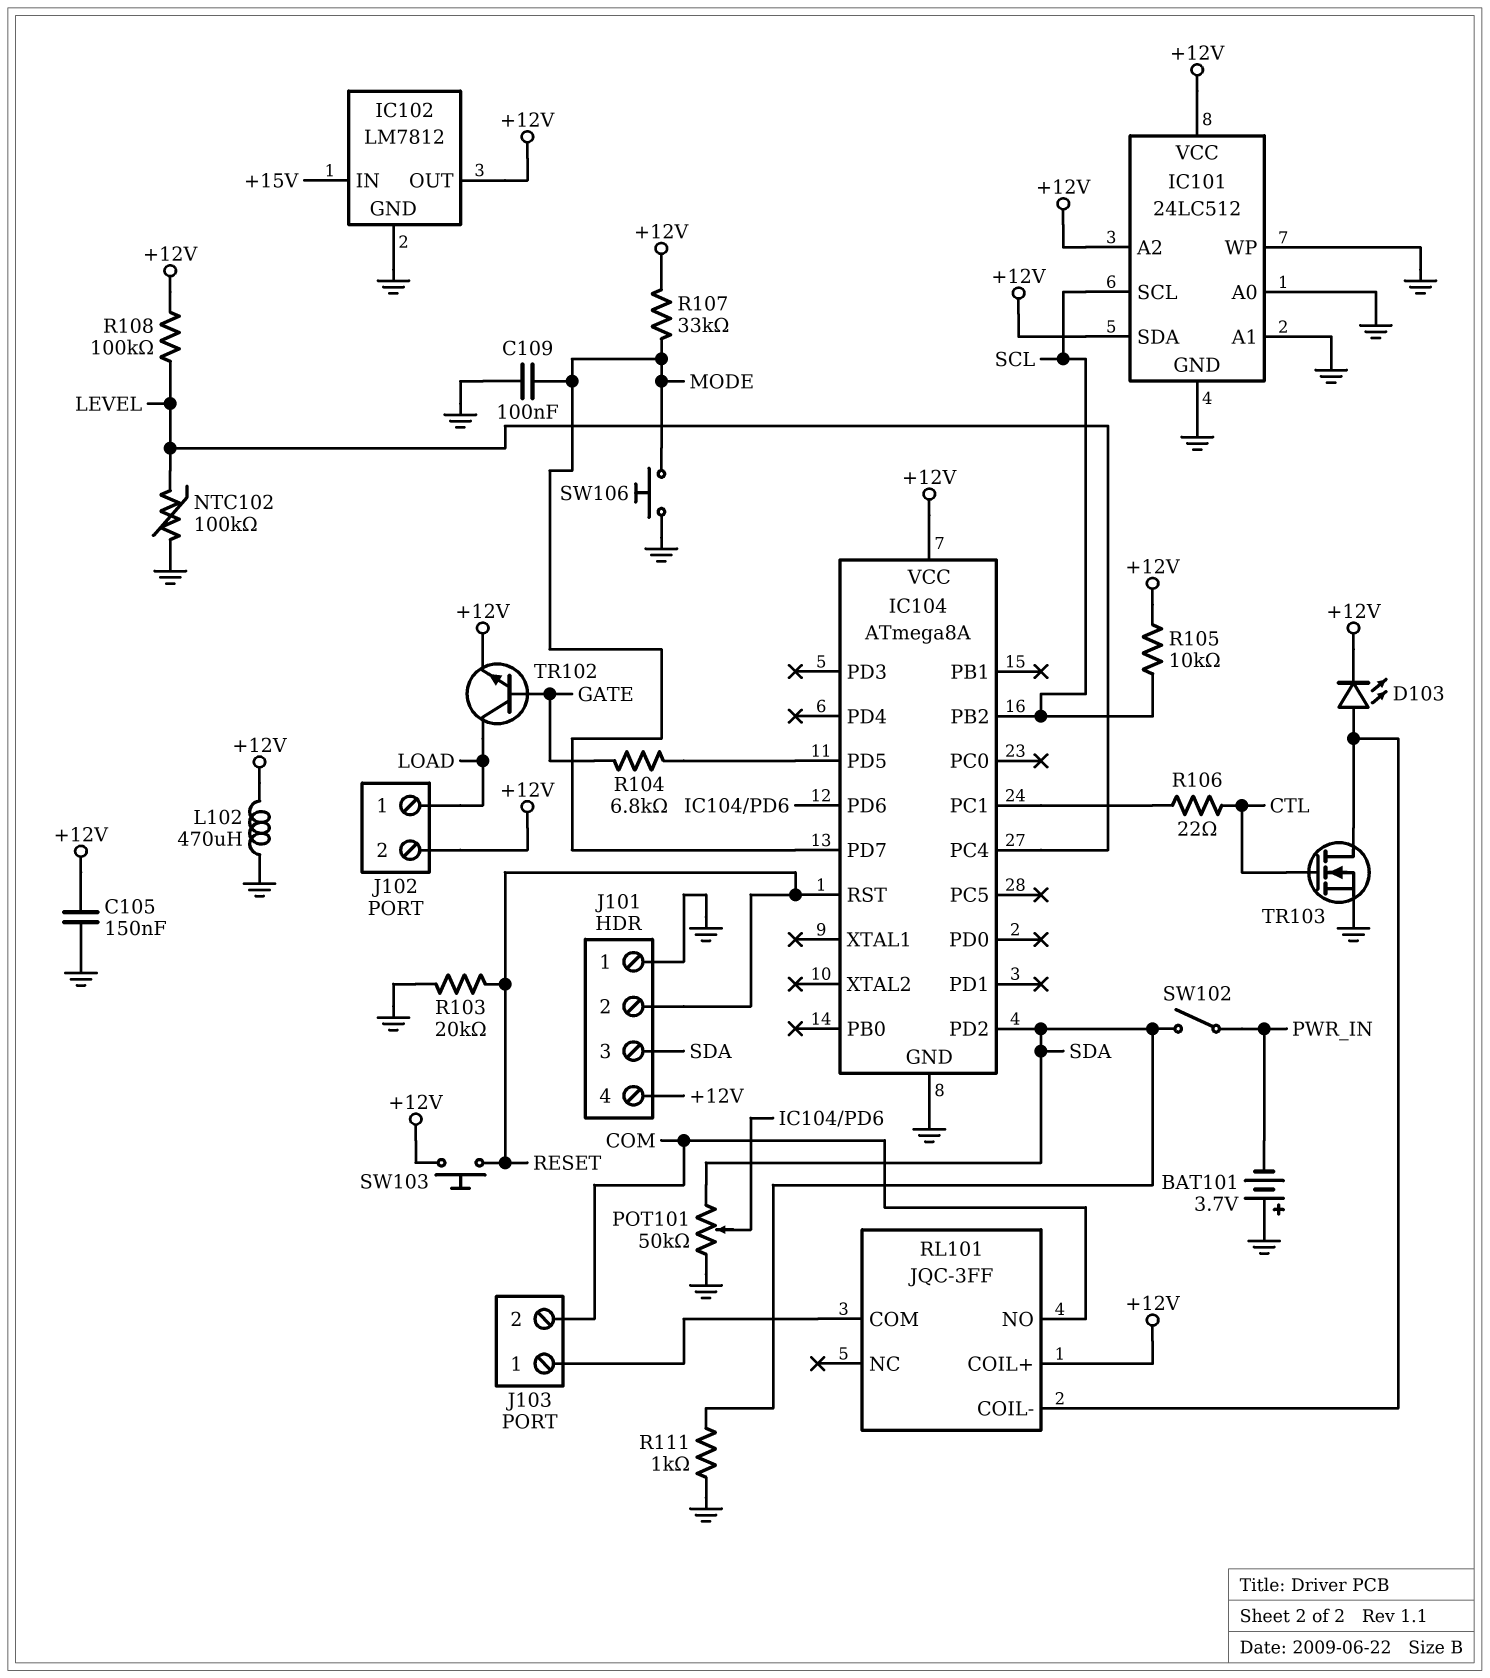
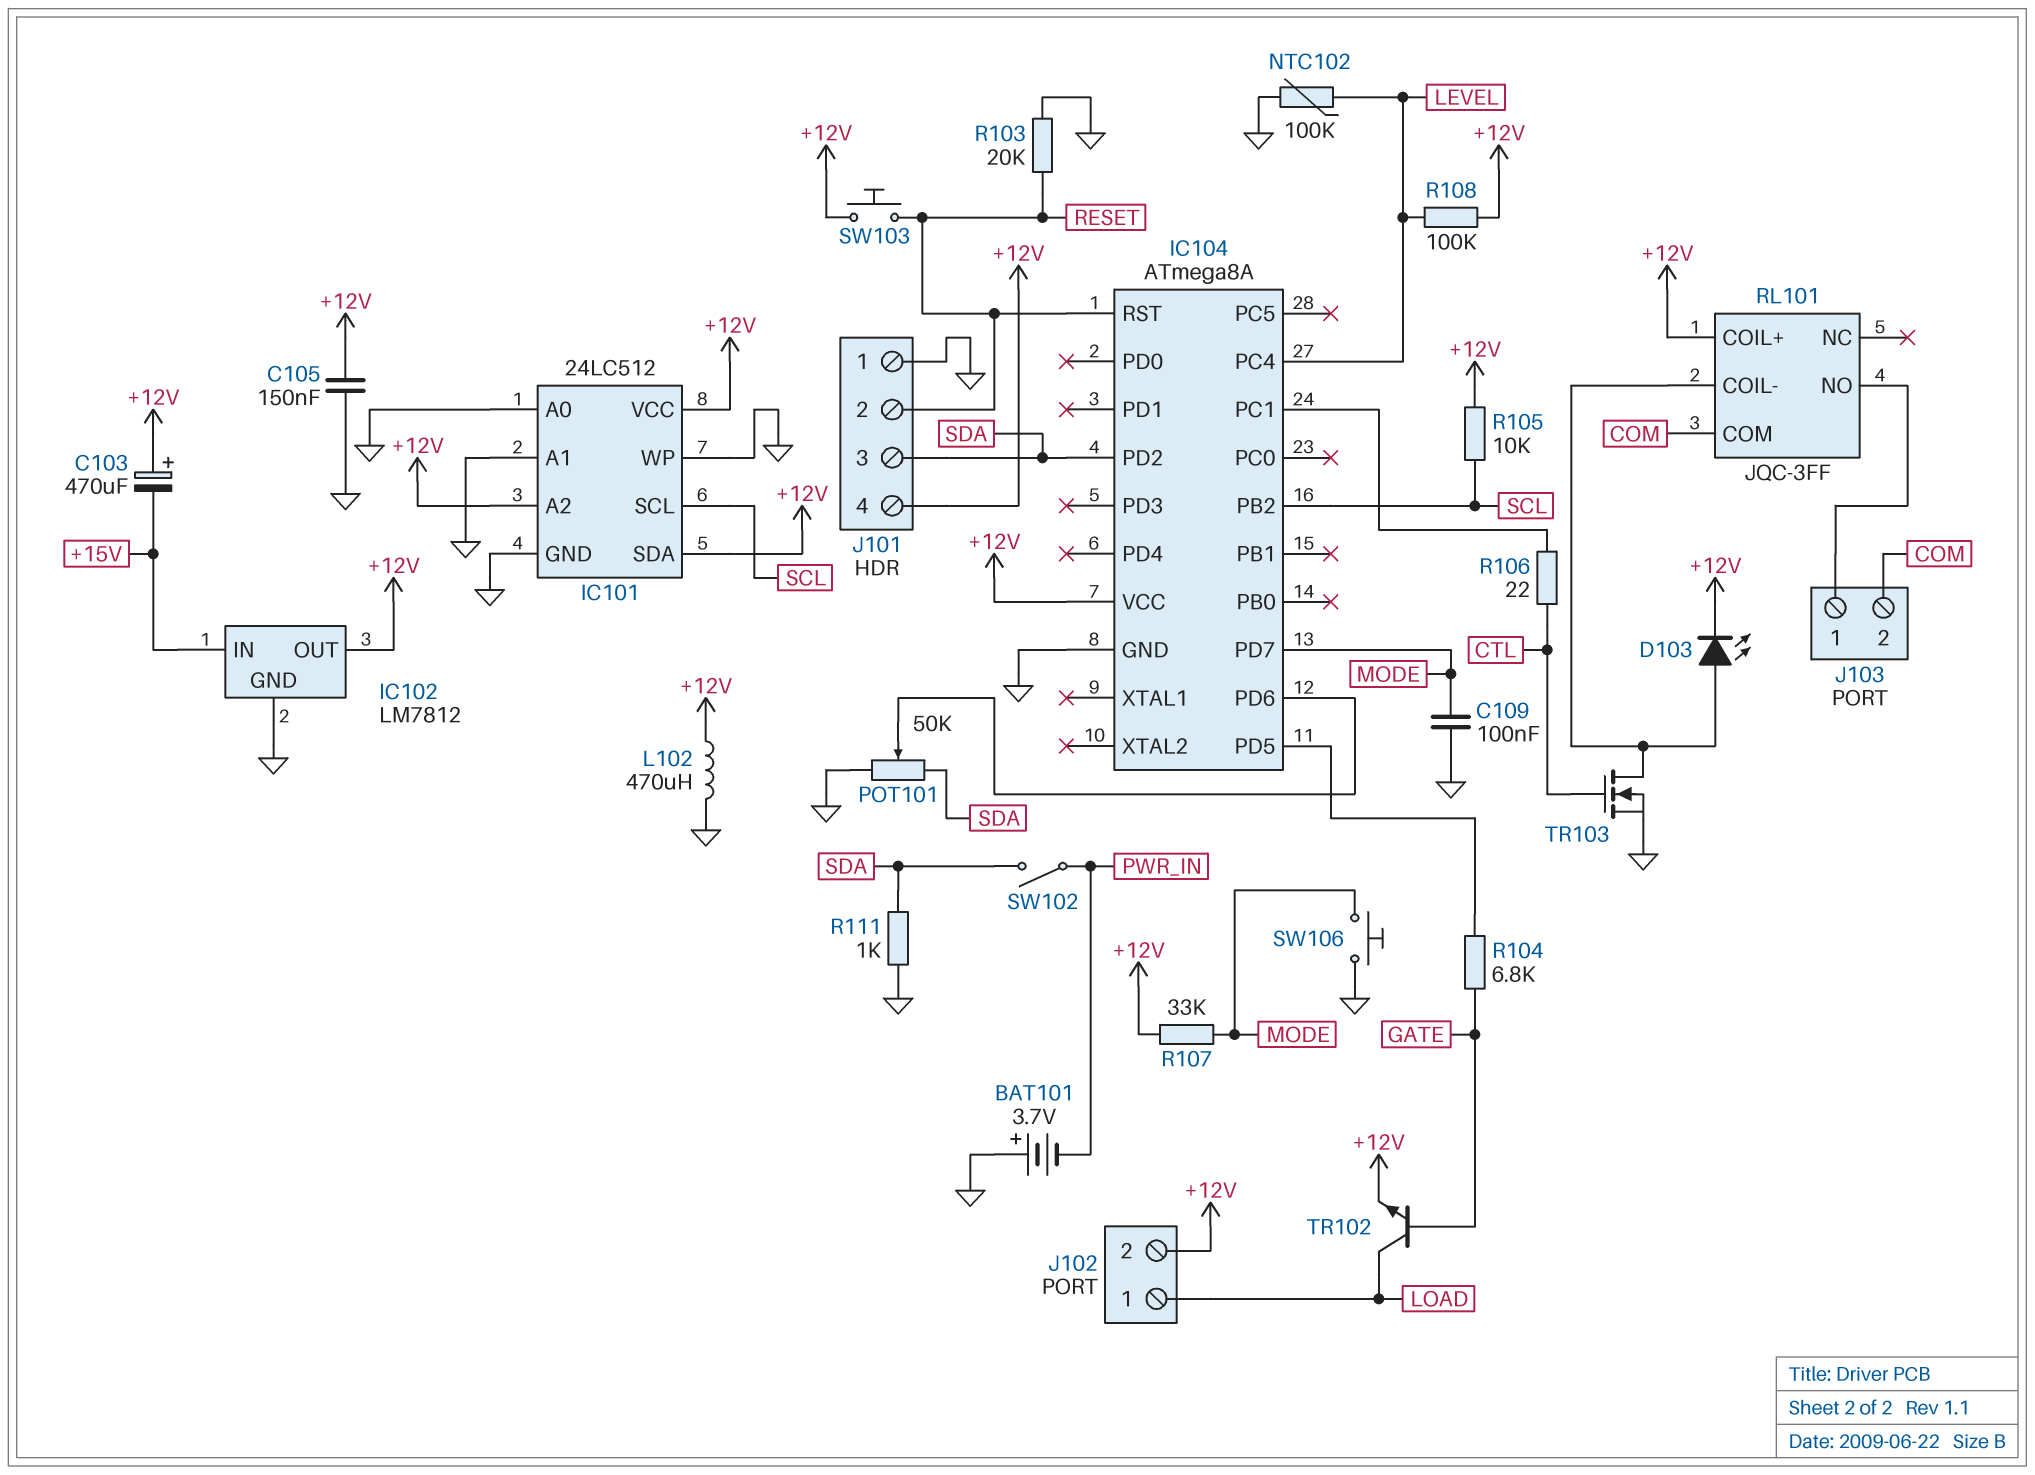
C103: none -> 470uF (plus +12V, minus +15V)
RL101 pin COM: J103/1 -> COM
RL101 pin NO: COM -> J103/1

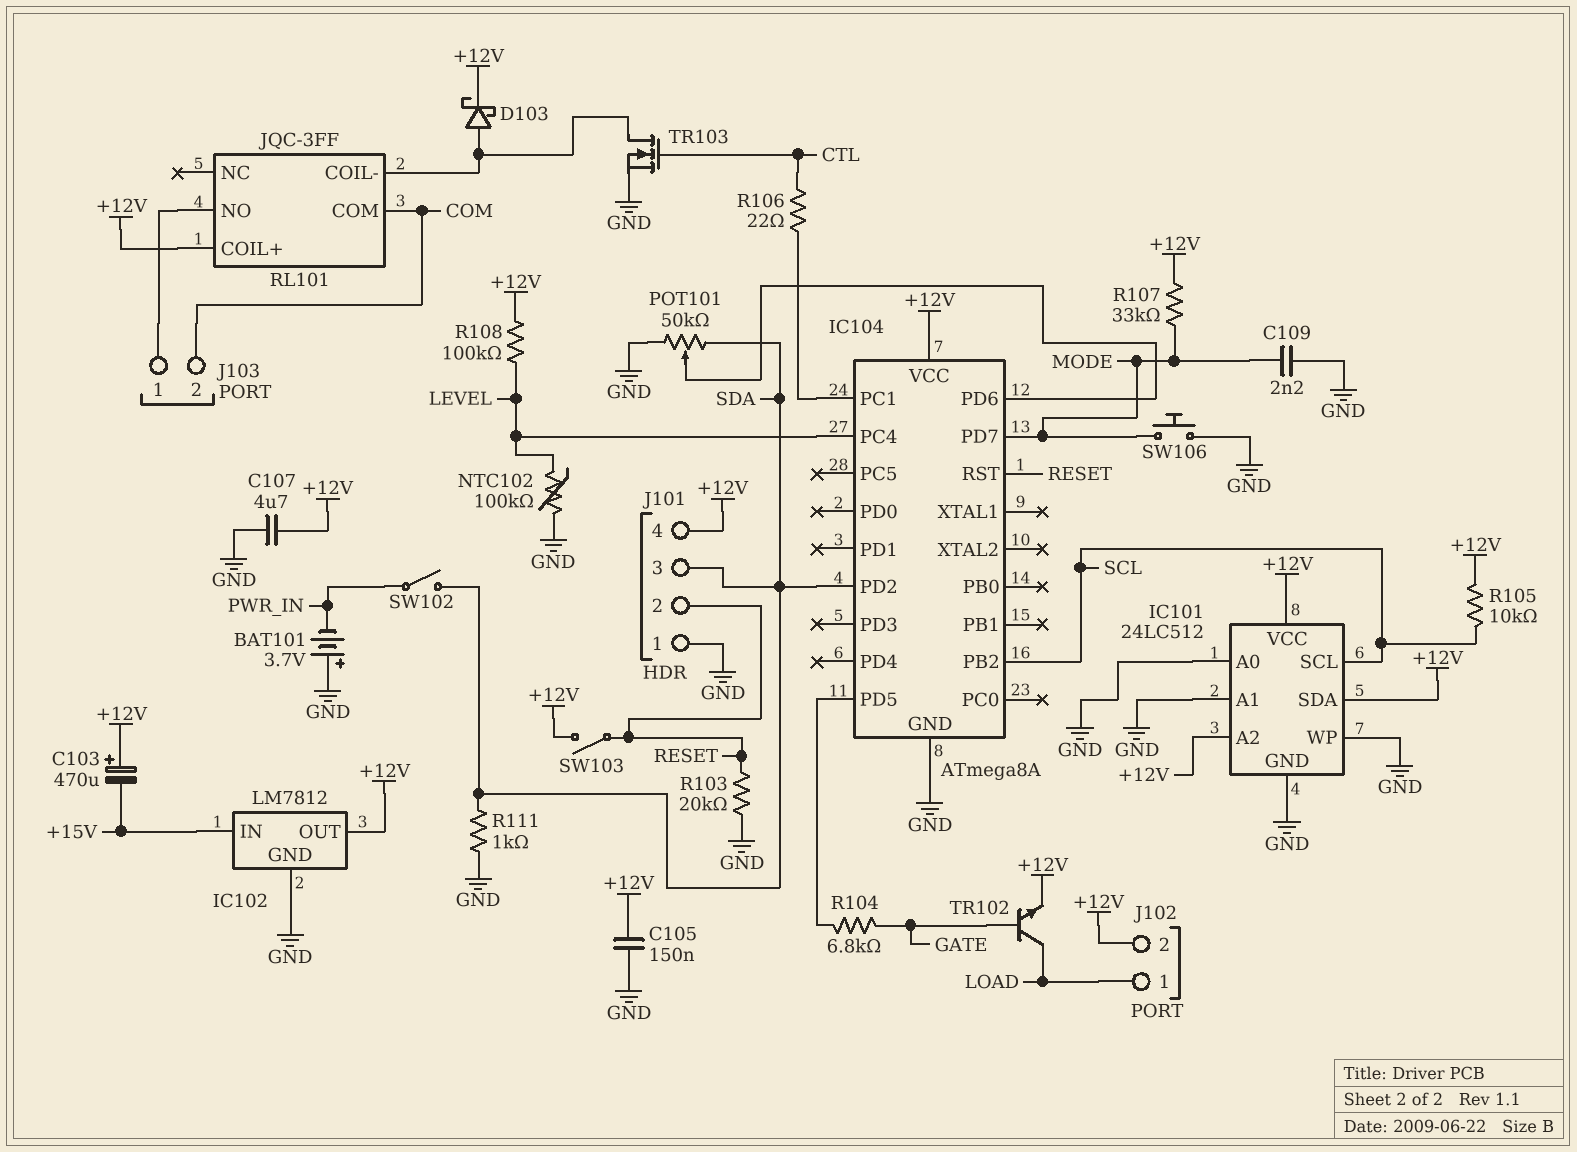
C107: none -> 4.7uF (+12V, GND)
C109: 100nF (GND, MODE) -> 2.2nF (GND, MODE)
D103: LED (A RL101/COIL-, K +12V) -> schottky (A RL101/COIL-, K +12V)
L102: 470uH (+12V, GND) -> none
SW103: button (+12V, RESET) -> switch (+12V, RESET)

